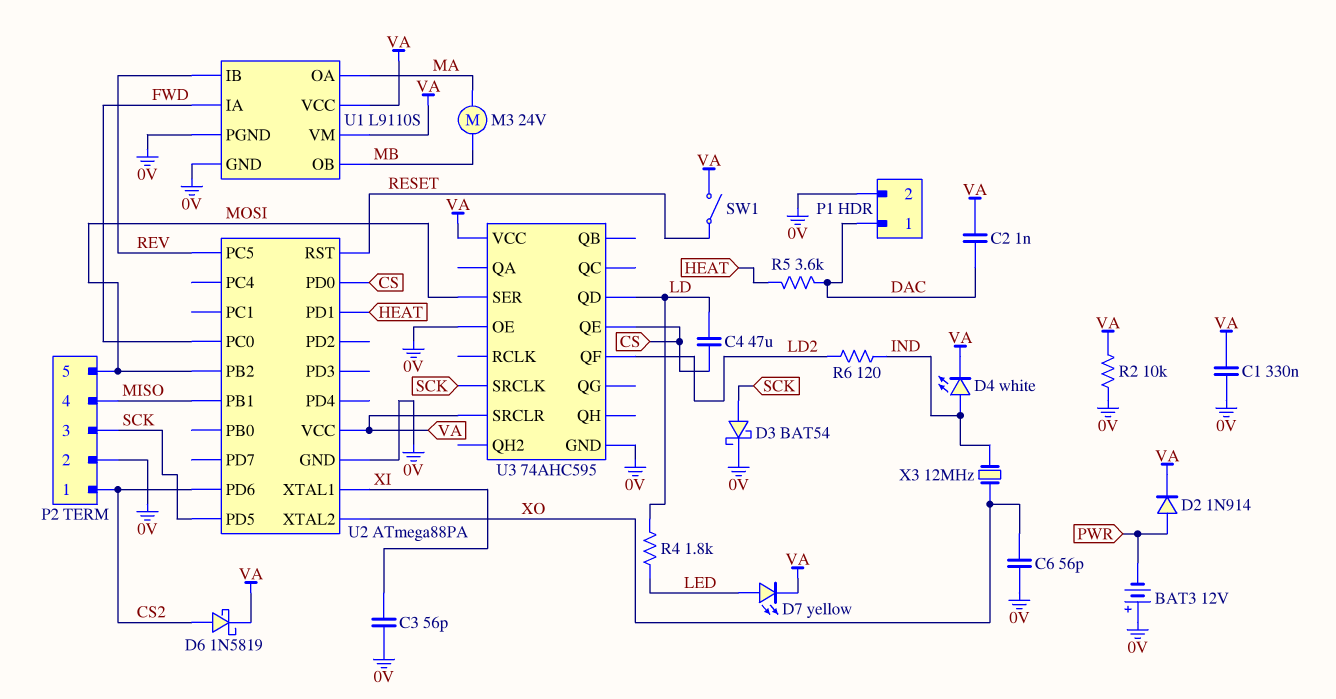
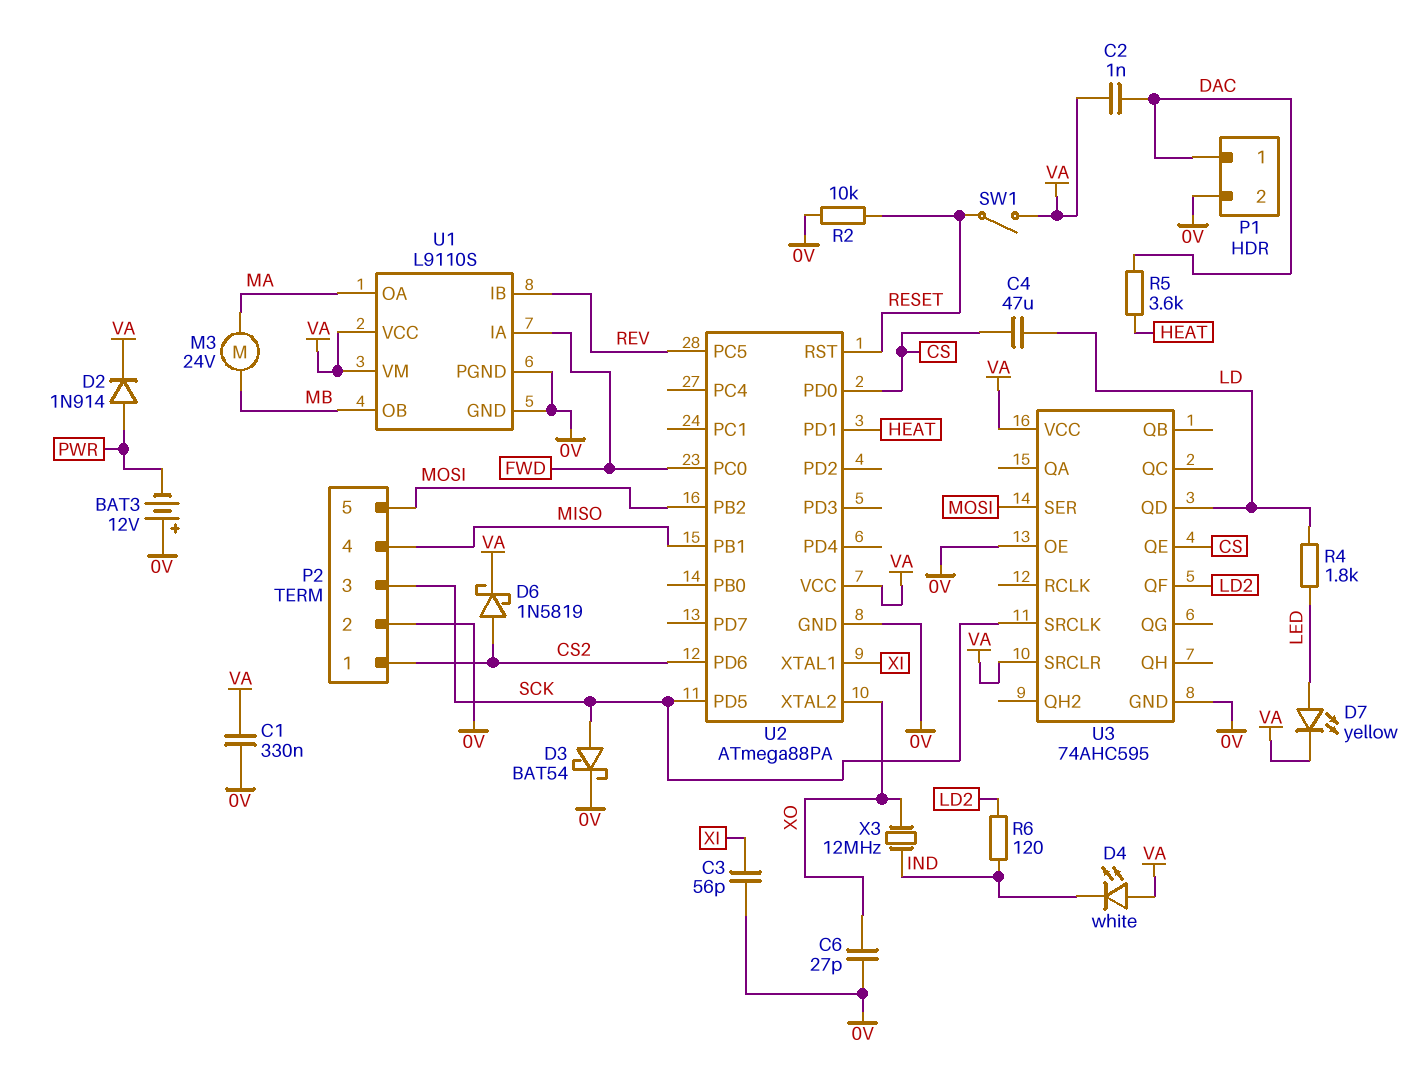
C6: 56pF (0V, XO) -> 27pF (0V, XO)
D4: LED white (A IND, K VA) -> LED white (A VA, K IND)
R2: 10k (0V, VA) -> 10k (0V, RESET)

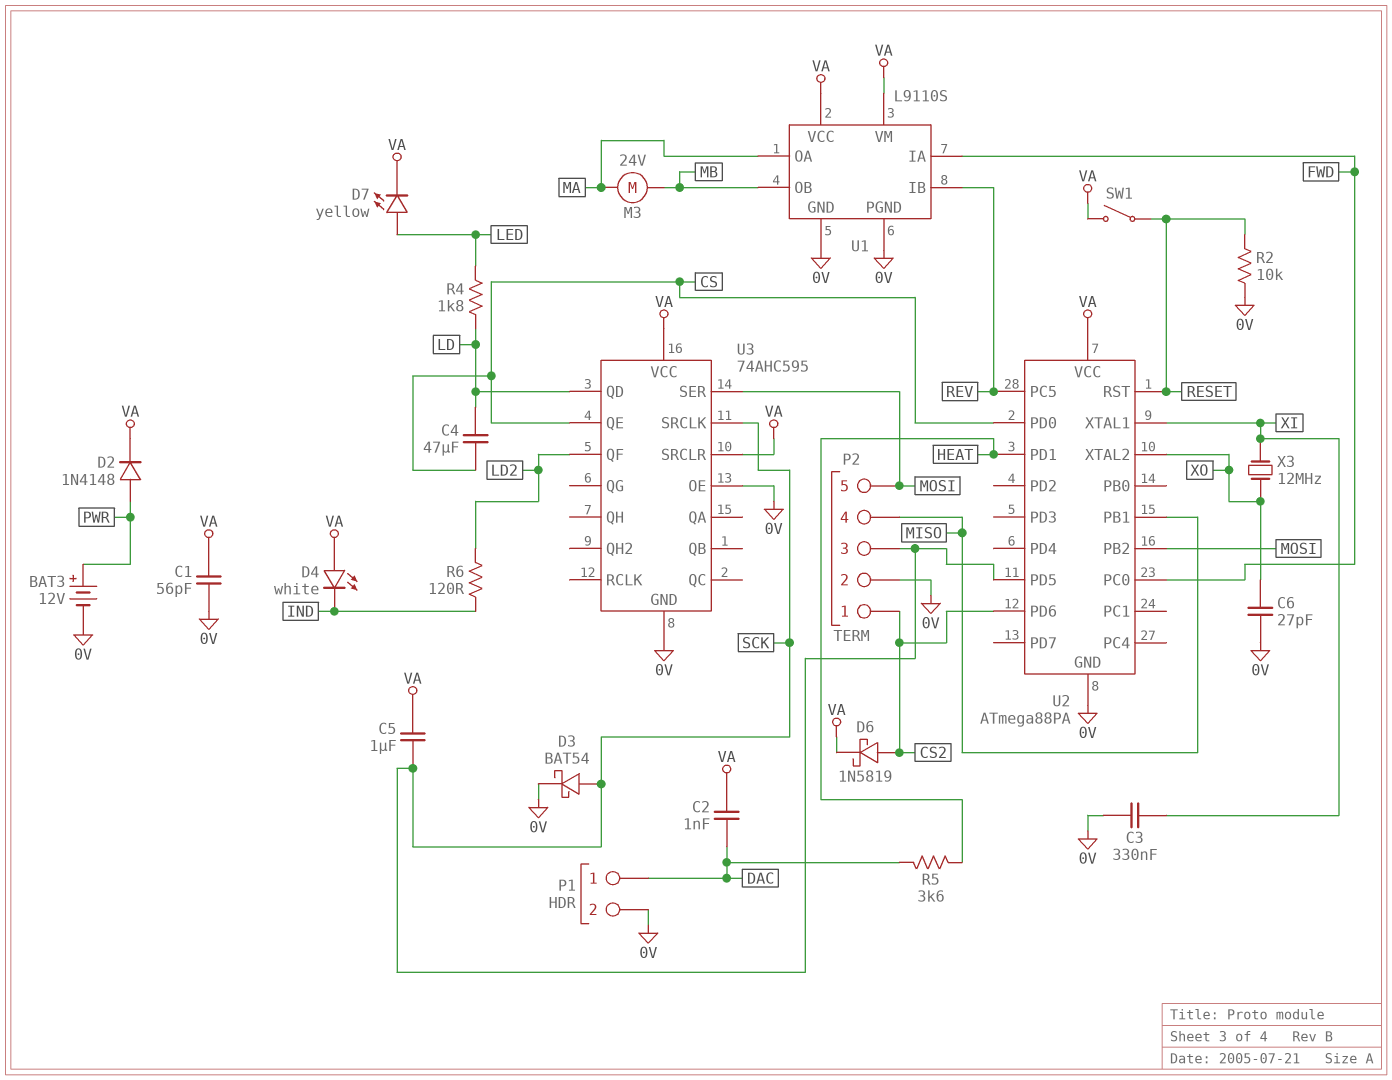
BAT3: 12V (plus 0V, minus PWR) -> 12V (plus PWR, minus 0V)
C1: 330nF (0V, VA) -> 56pF (0V, VA)
C3: 56pF (0V, XI) -> 330nF (0V, XI)
C5: none -> 1uF (SCK, VA)
D2: diode 1N914 (A PWR, K VA) -> diode 1N4148 (A PWR, K VA)
X3: 12MHz (IND, XO) -> 12MHz (XI, XO)

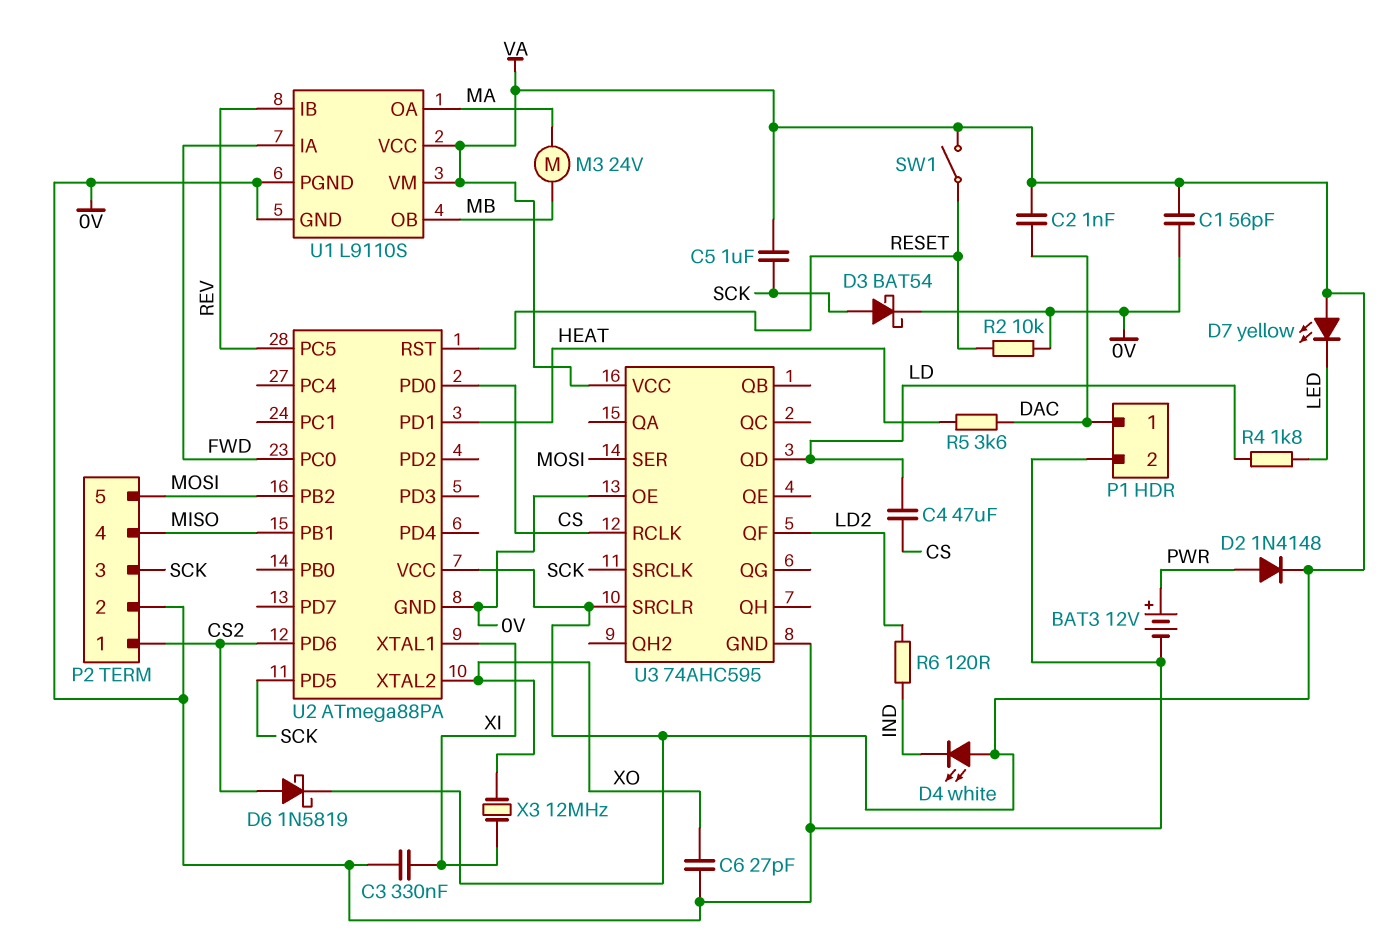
D7: LED yellow (A LED, K VA) -> LED yellow (A VA, K LED)
U3 pin QE: CS -> none
U3 pin RCLK: none -> CS

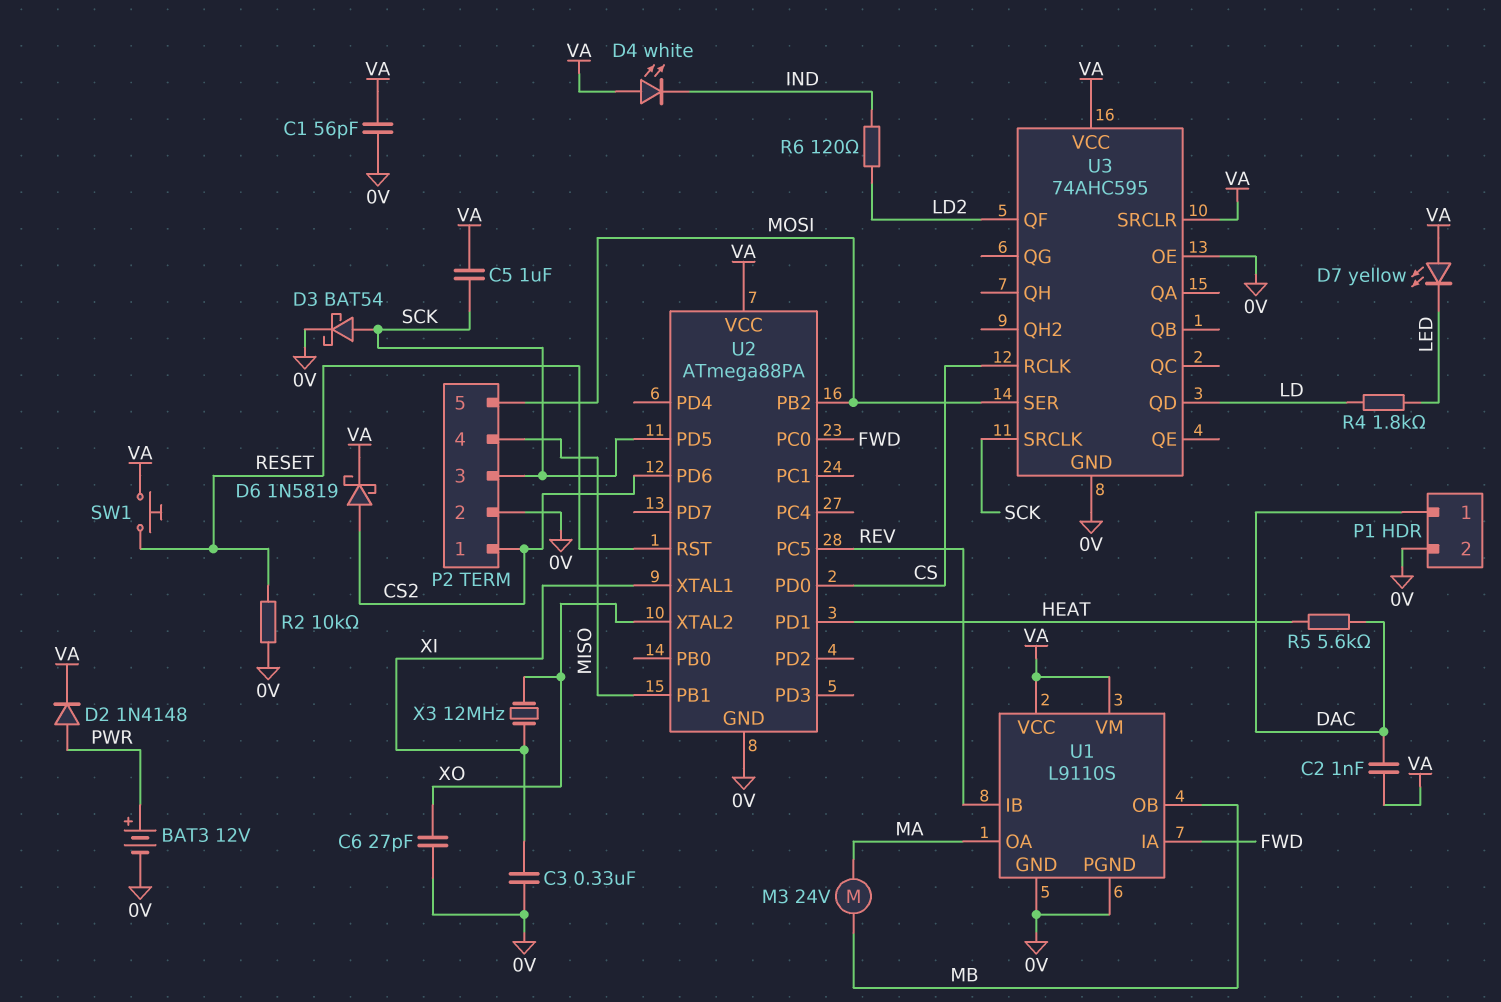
C4: 47uF (CS, LD) -> none
R5: 3.6k (DAC, HEAT) -> 5.6k (DAC, HEAT)
SW1: switch (RESET, VA) -> button (RESET, VA)

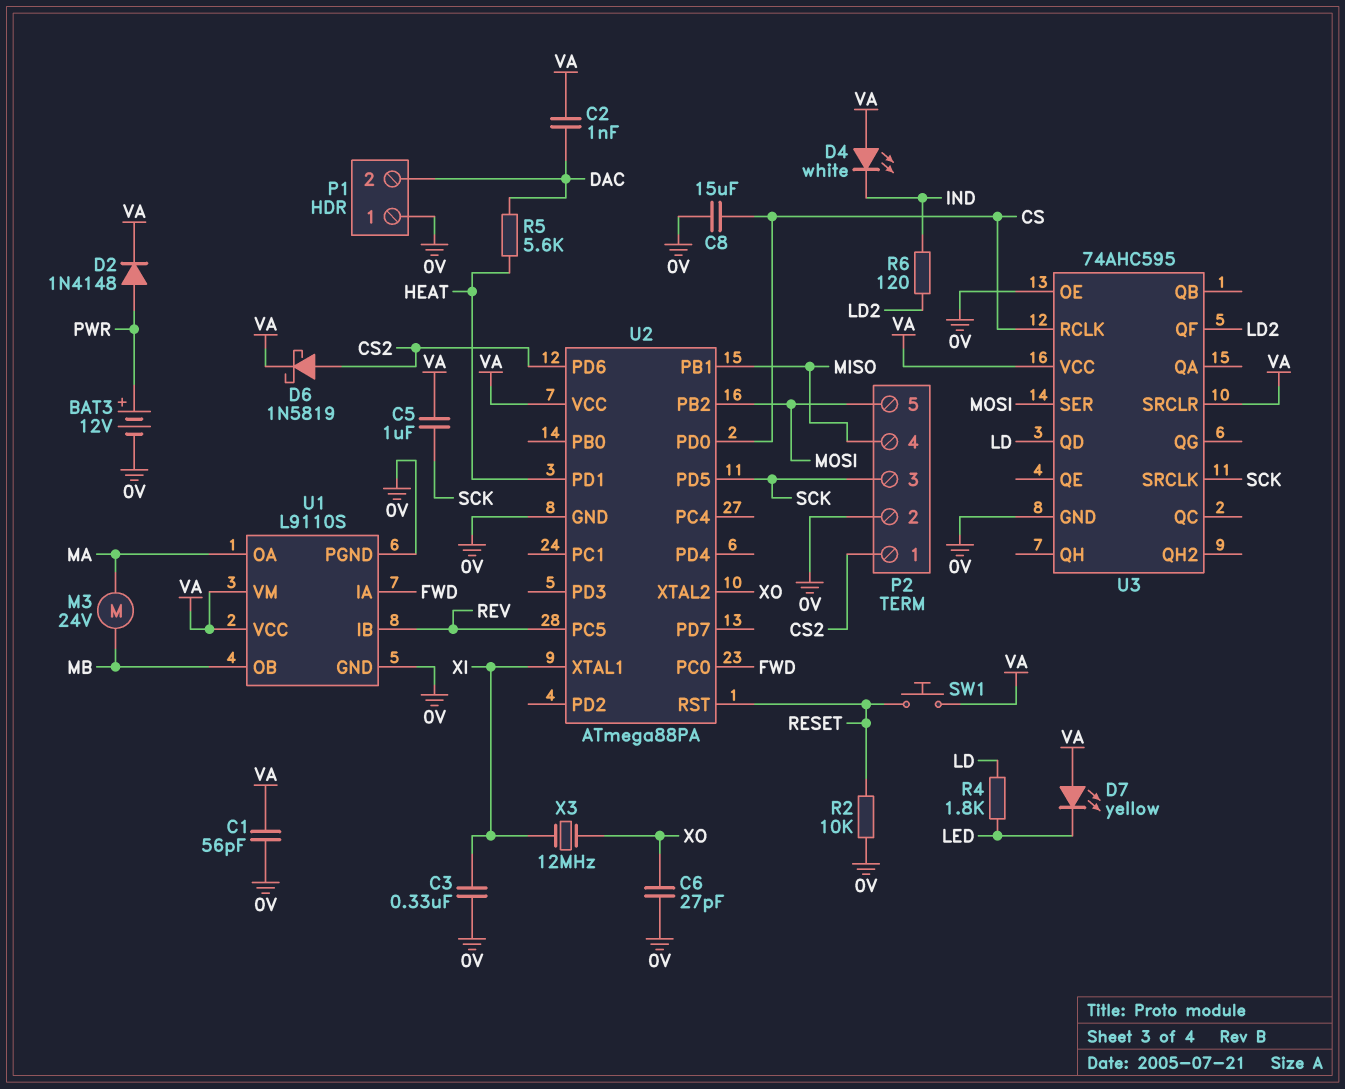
C8: none -> 15uF (0V, CS)
D3: schottky BAT54 (A SCK, K 0V) -> none
P1 pin 1: DAC -> 0V
P1 pin 2: 0V -> DAC

